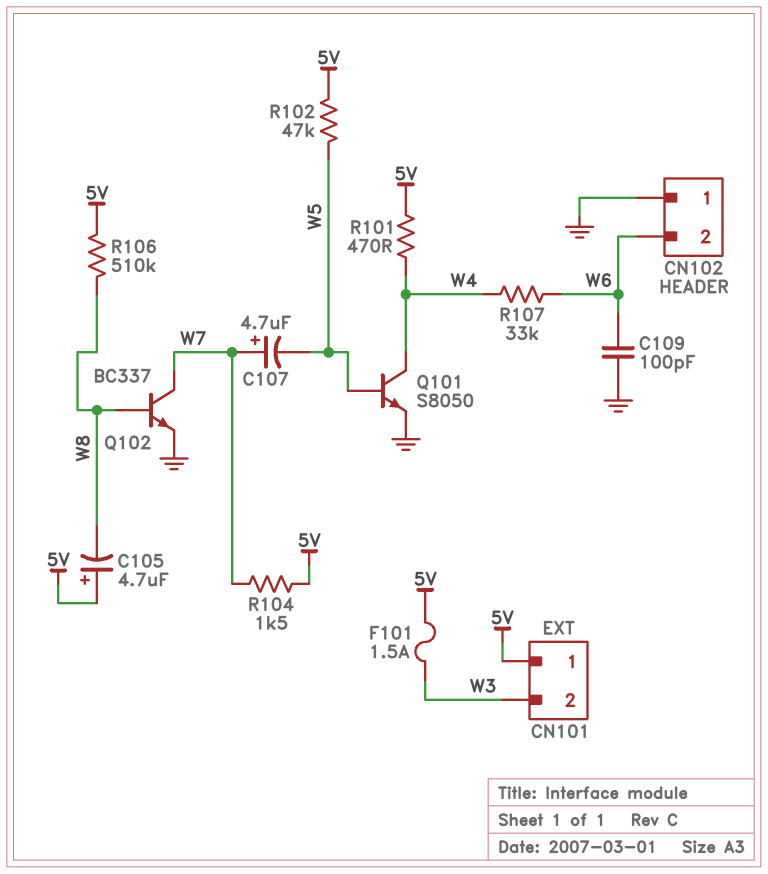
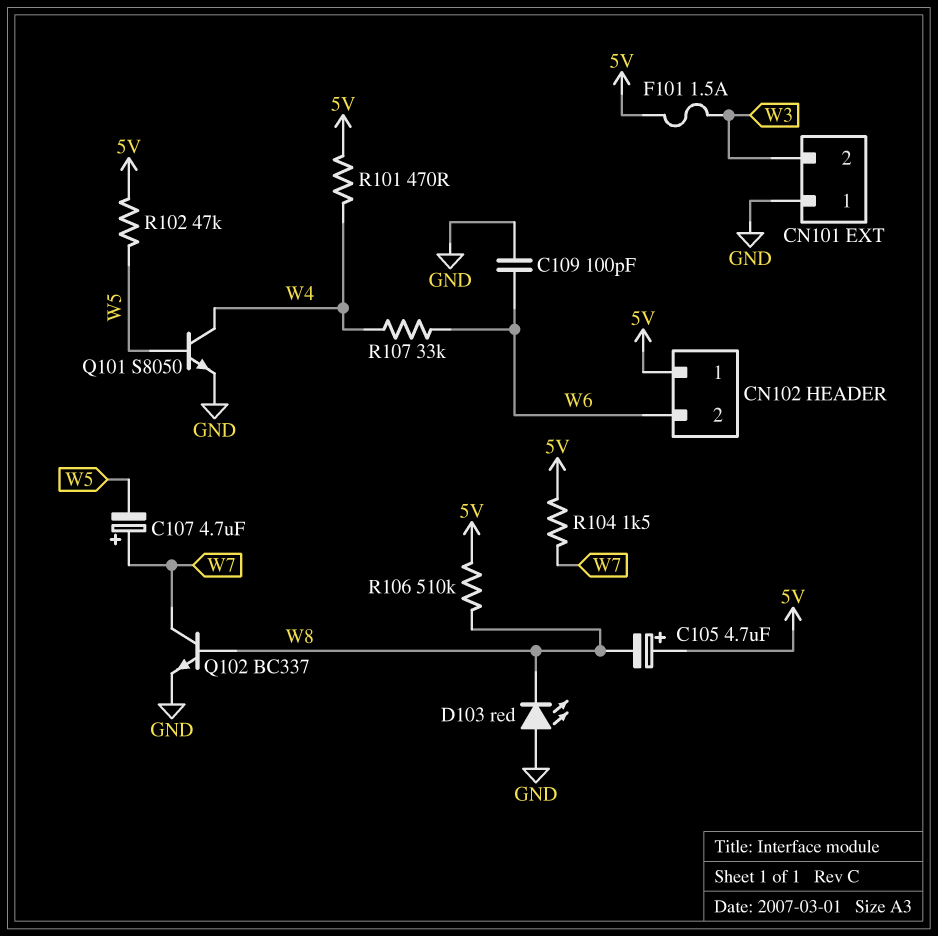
CN101 pin 1: 5V -> GND
CN102 pin 1: GND -> 5V
D103: none -> LED red (A GND, K W8)

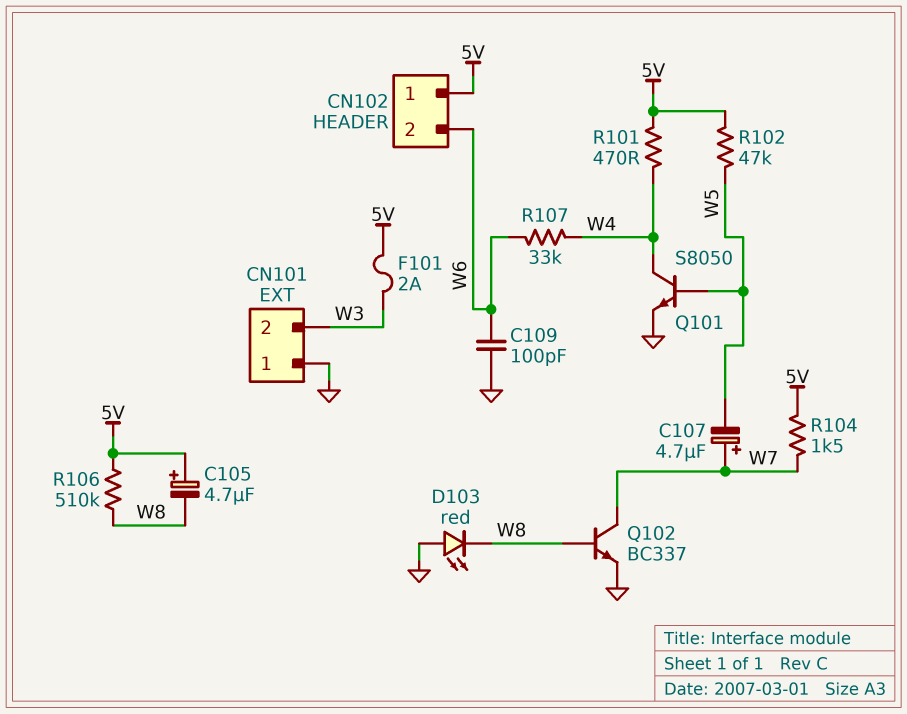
F101: 1.5A (5V, W3) -> 2A (5V, W3)

